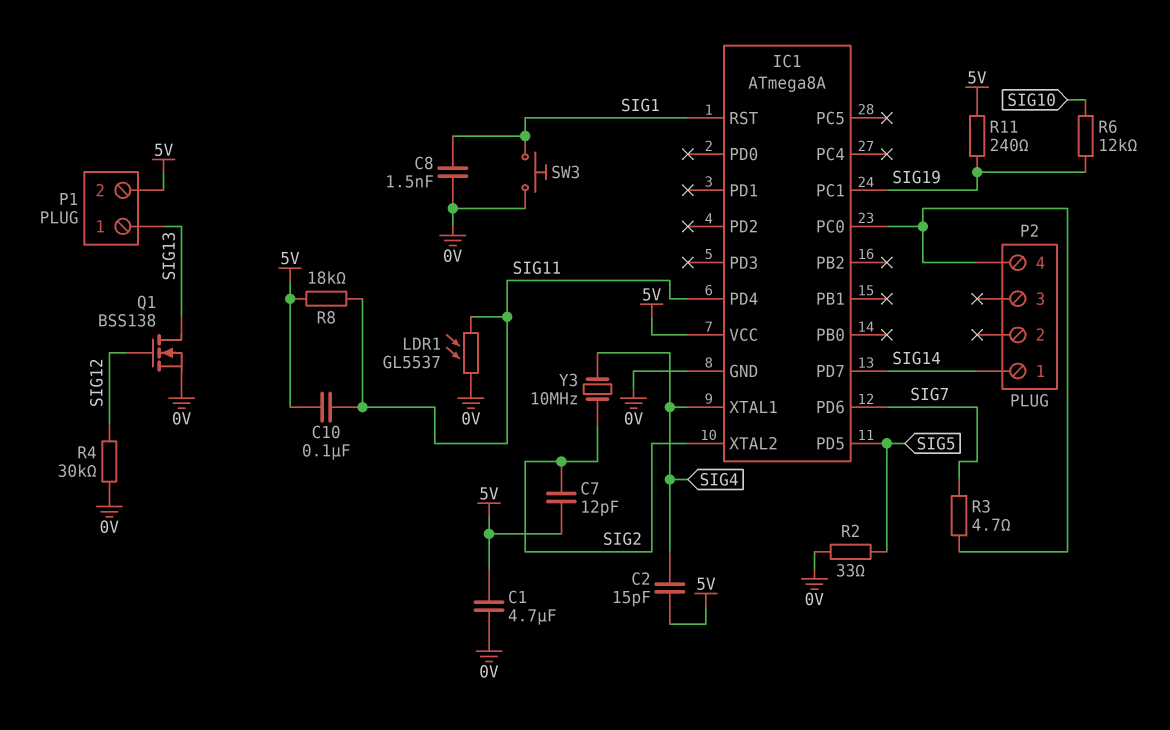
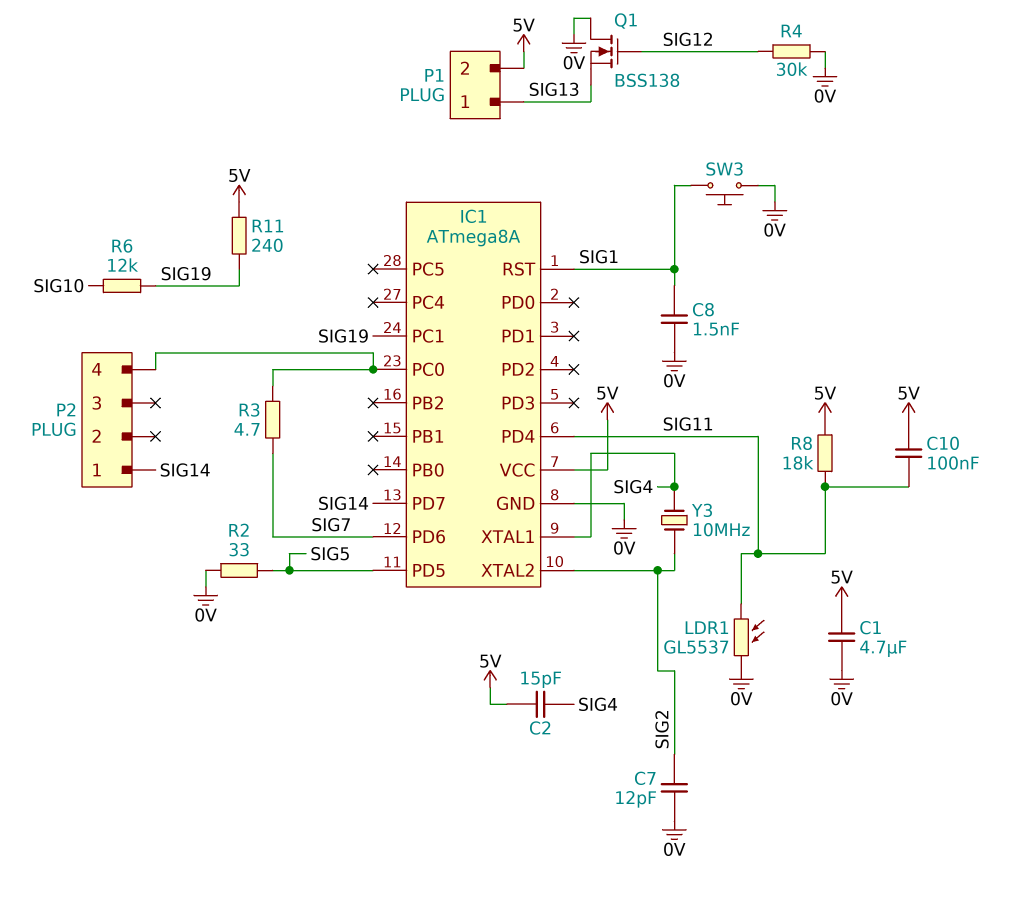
C7: 12pF (5V, SIG2) -> 12pF (0V, SIG2)
Q1: NMOS BSS138 (G SIG12, D SIG13, S 0V) -> NMOS BSS138 (G SIG12, D 0V, S SIG13)

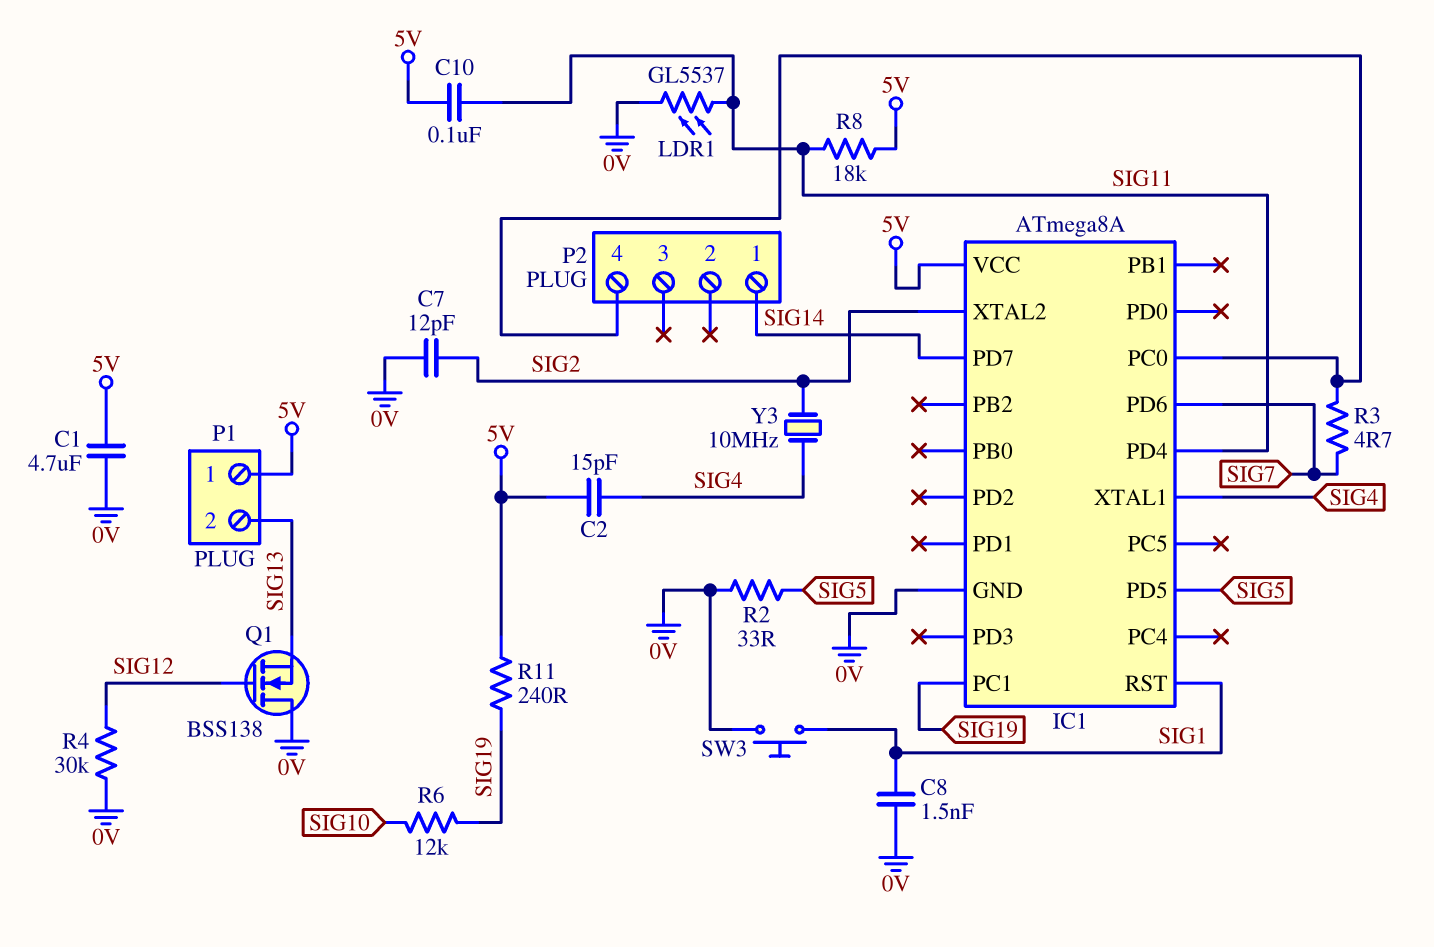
P1 pin 1: SIG13 -> 5V
P1 pin 2: 5V -> SIG13

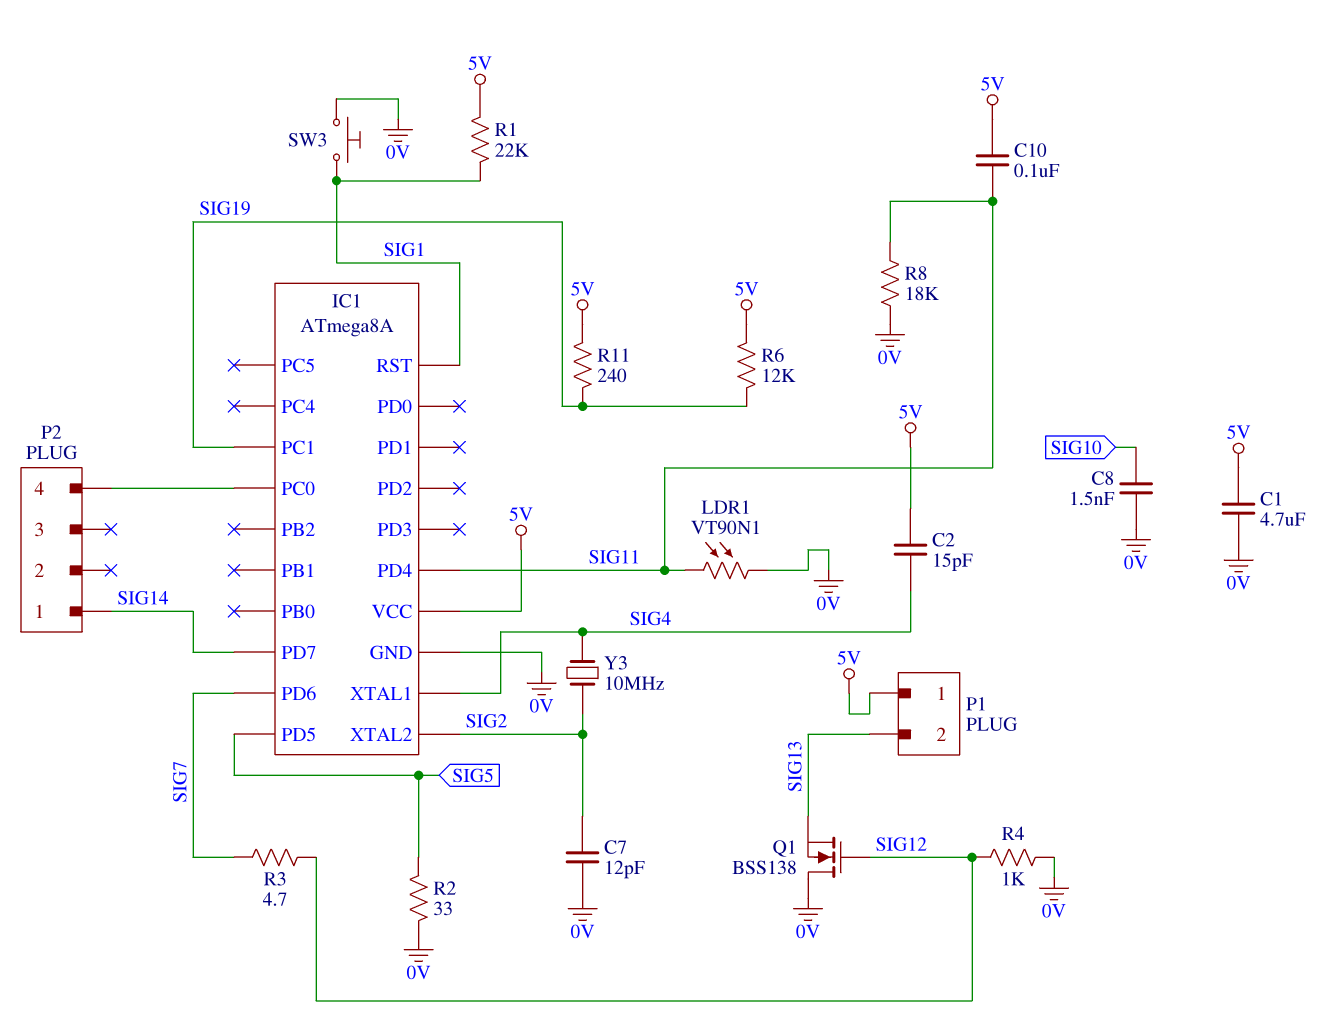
C8: 1.5nF (0V, SIG1) -> 1.5nF (0V, SIG10)
LDR1: GL5537 (0V, SIG11) -> VT90N1 (0V, SIG11)
R1: none -> 22k (5V, SIG1)
R3: 4.7 (IC1/PC0, SIG7) -> 4.7 (SIG7, SIG12)
R4: 30k (0V, SIG12) -> 1k (0V, SIG12)
R6: 12k (SIG10, SIG19) -> 12k (5V, SIG19)
R8: 18k (5V, SIG11) -> 18k (0V, SIG11)

